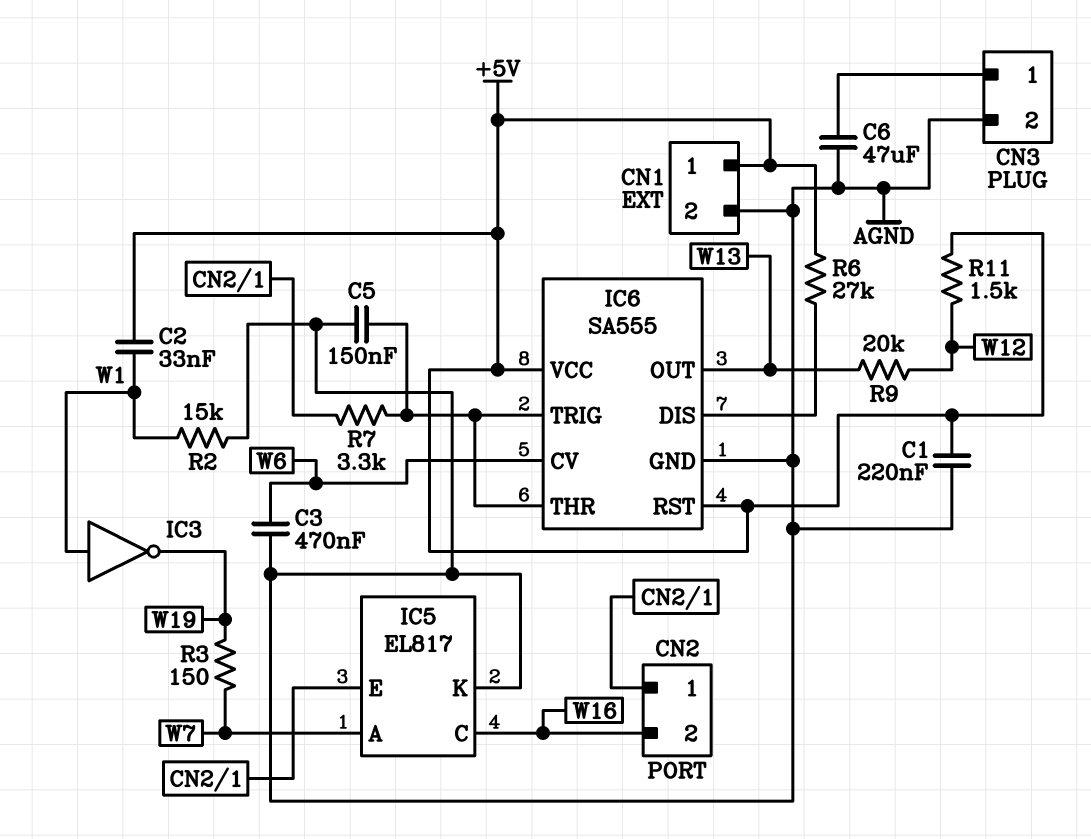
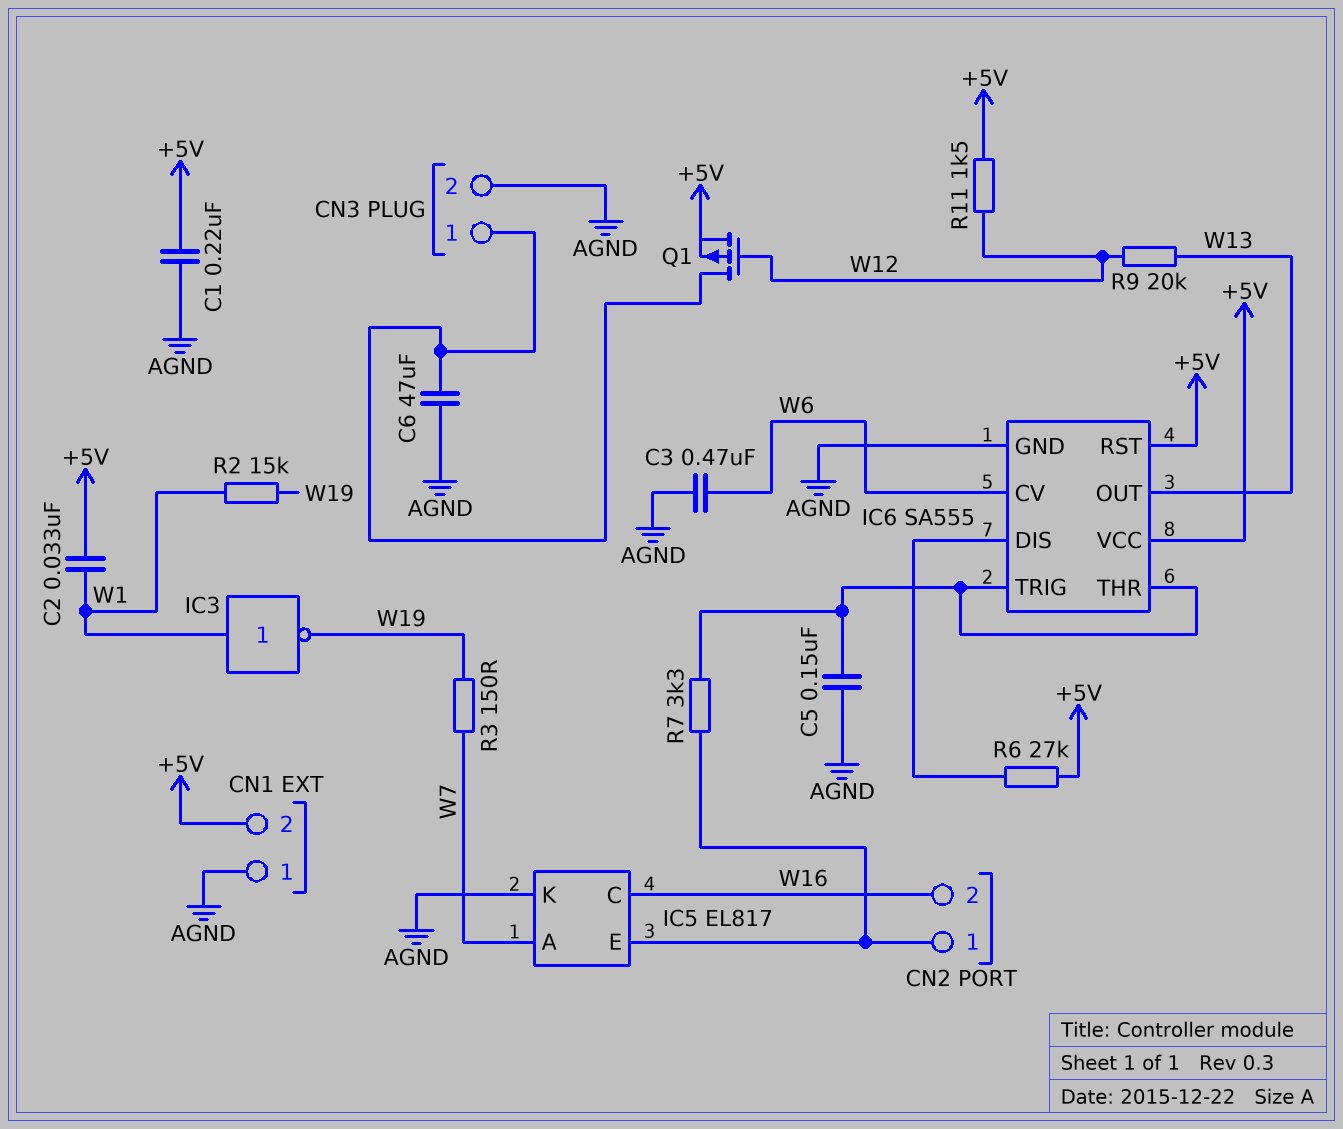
CN1 pin 1: +5V -> AGND
CN1 pin 2: AGND -> +5V
Q1: none -> PMOS (G W12, D CN3/1, S +5V)
R2: 15k (AGND, W1) -> 15k (W1, W19)

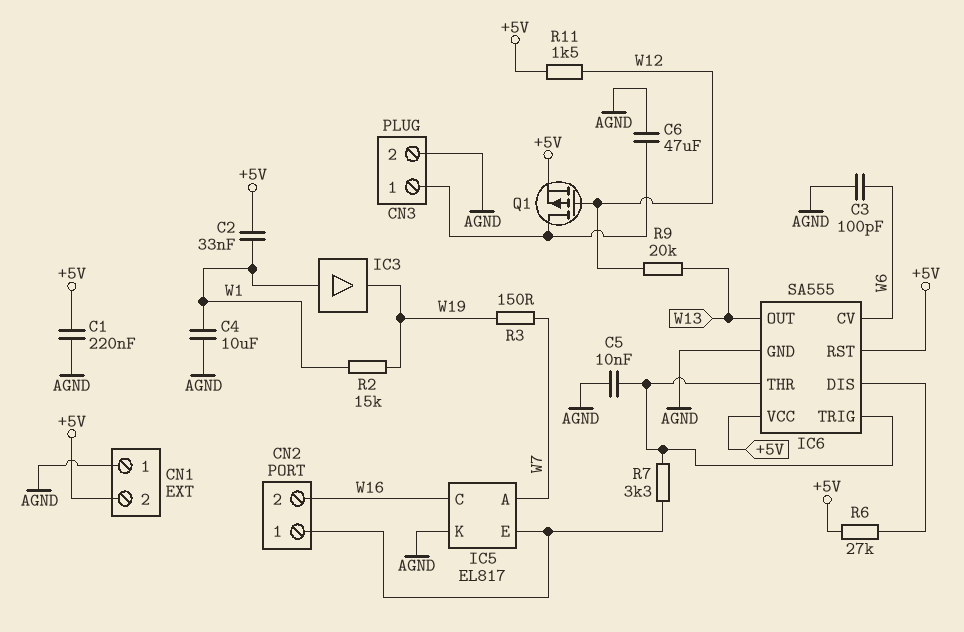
C3: 470nF (AGND, W6) -> 100pF (AGND, W6)
C4: none -> 10uF (AGND, W1)
C5: 150nF (AGND, IC6/THR) -> 10nF (AGND, IC6/THR)
IC3: NOT (in W1, out W19) -> buffer (in W1, out W19)

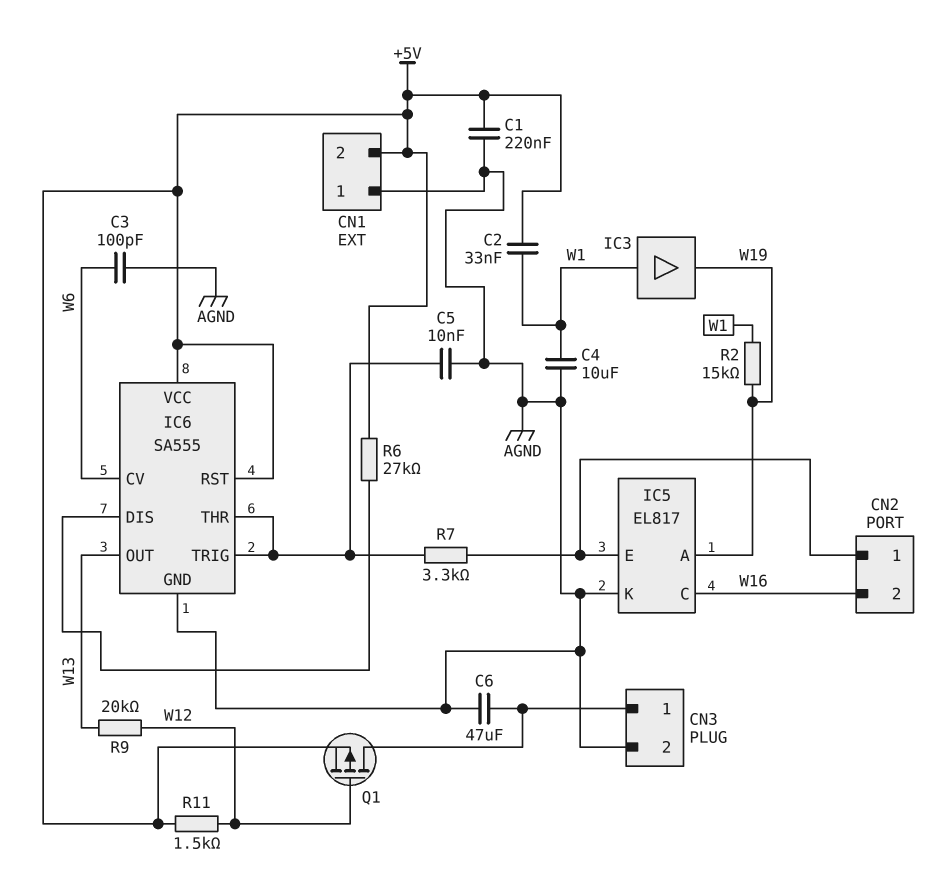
IC5 pin A: W7 -> W19
R3: 150 (W7, W19) -> none

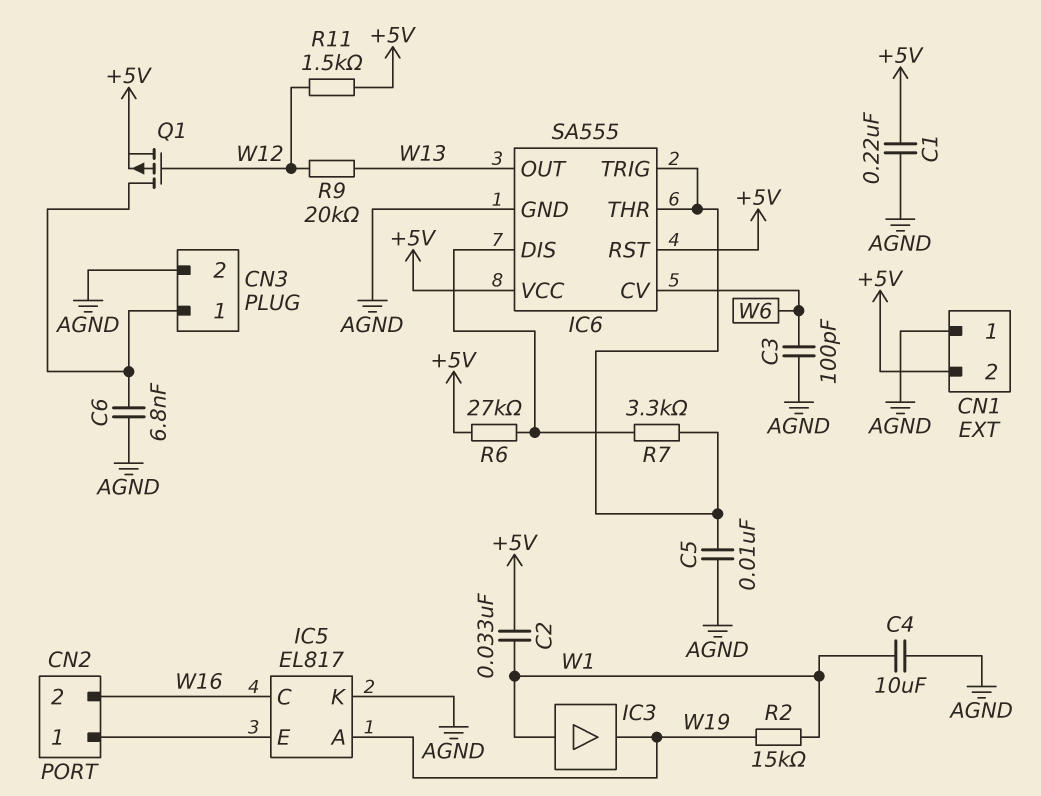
C6: 47uF (AGND, CN3/1) -> 6.8nF (AGND, CN3/1)
R7: 3.3k (CN2/1, IC6/THR) -> 3.3k (IC6/DIS, IC6/THR)

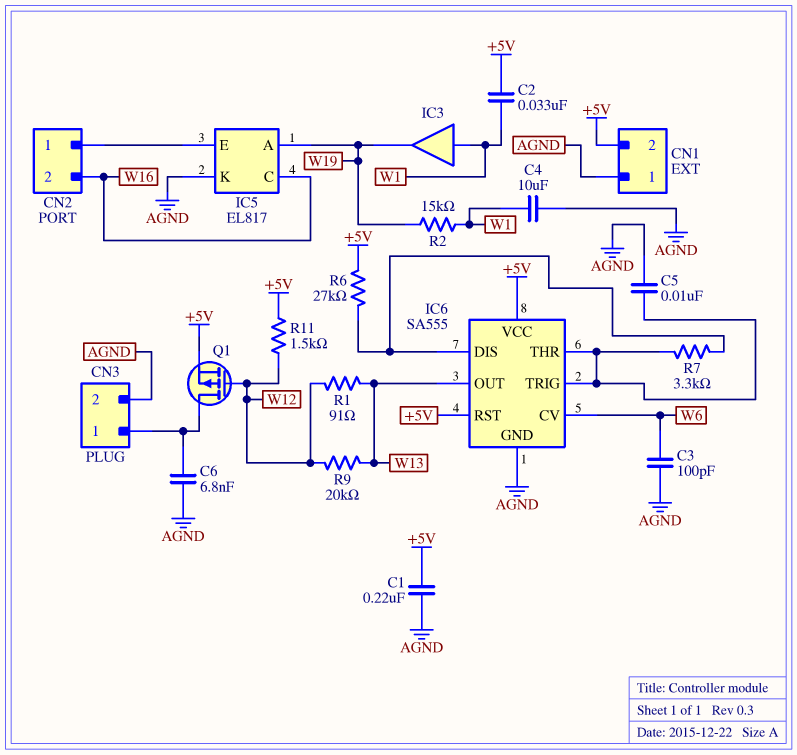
R1: none -> 91 (W12, W13)

